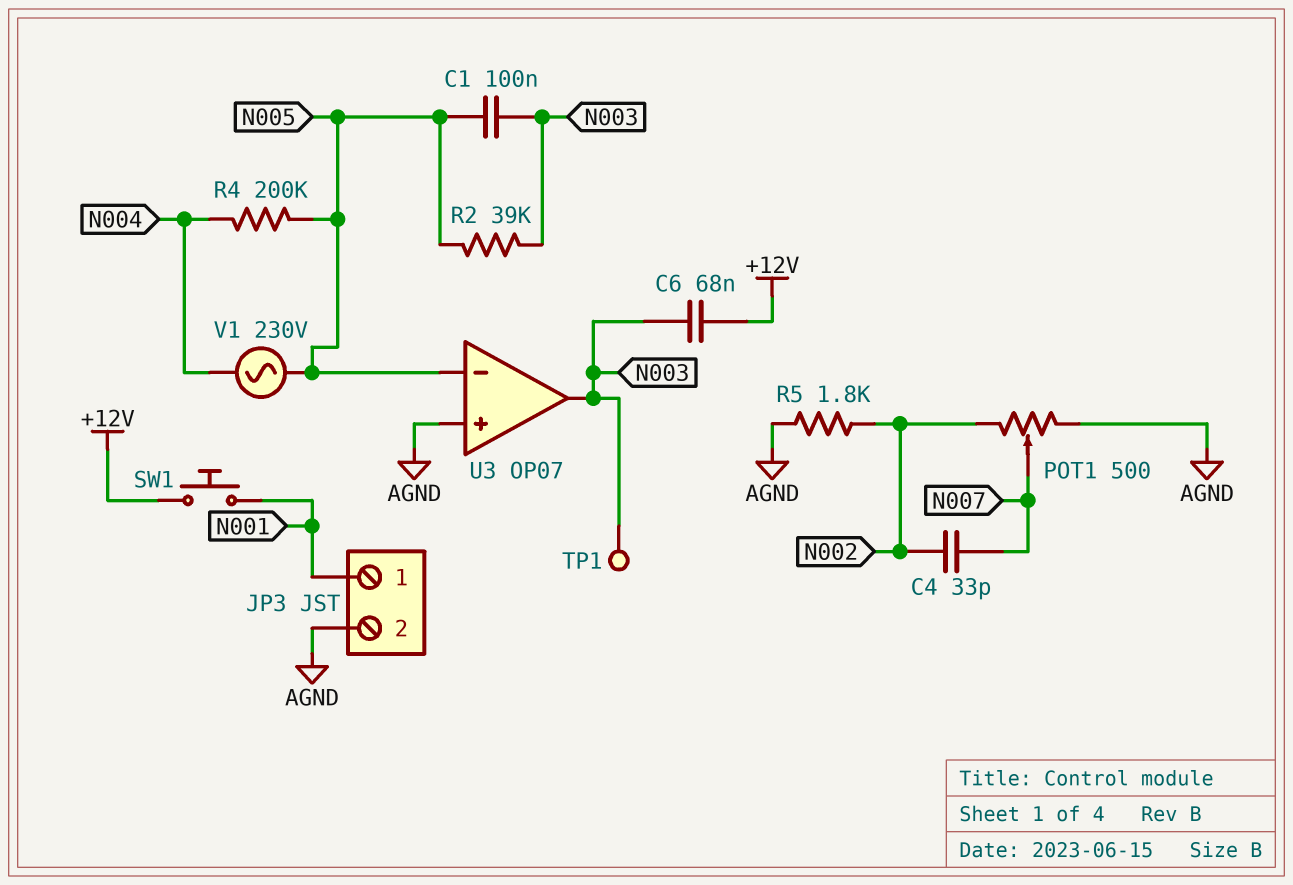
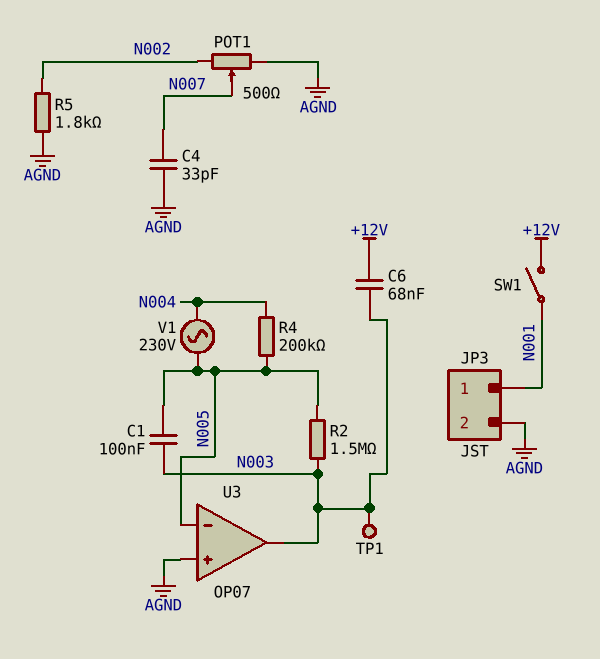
C4: 33pF (N002, N007) -> 33pF (AGND, N007)
R2: 39k (N003, N005) -> 1.5M (N003, N005)
SW1: button (+12V, N001) -> switch (+12V, N001)

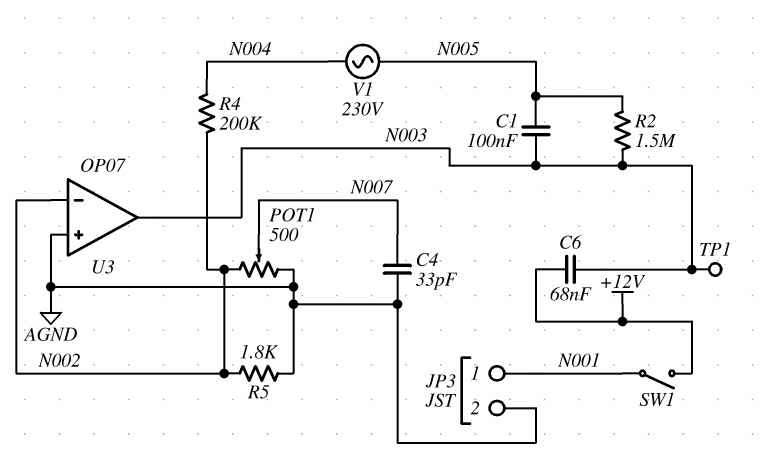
R4: 200k (N004, N005) -> 200k (N002, N004)
U3 pin in-: N005 -> N002

